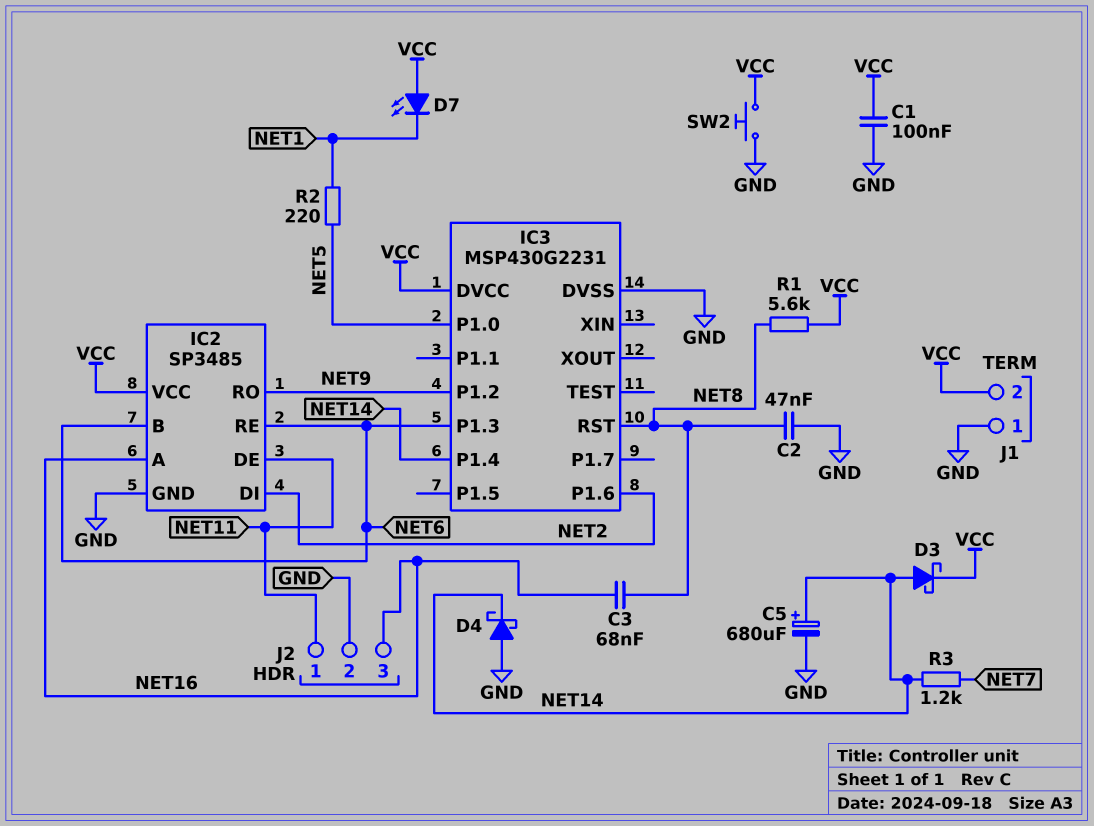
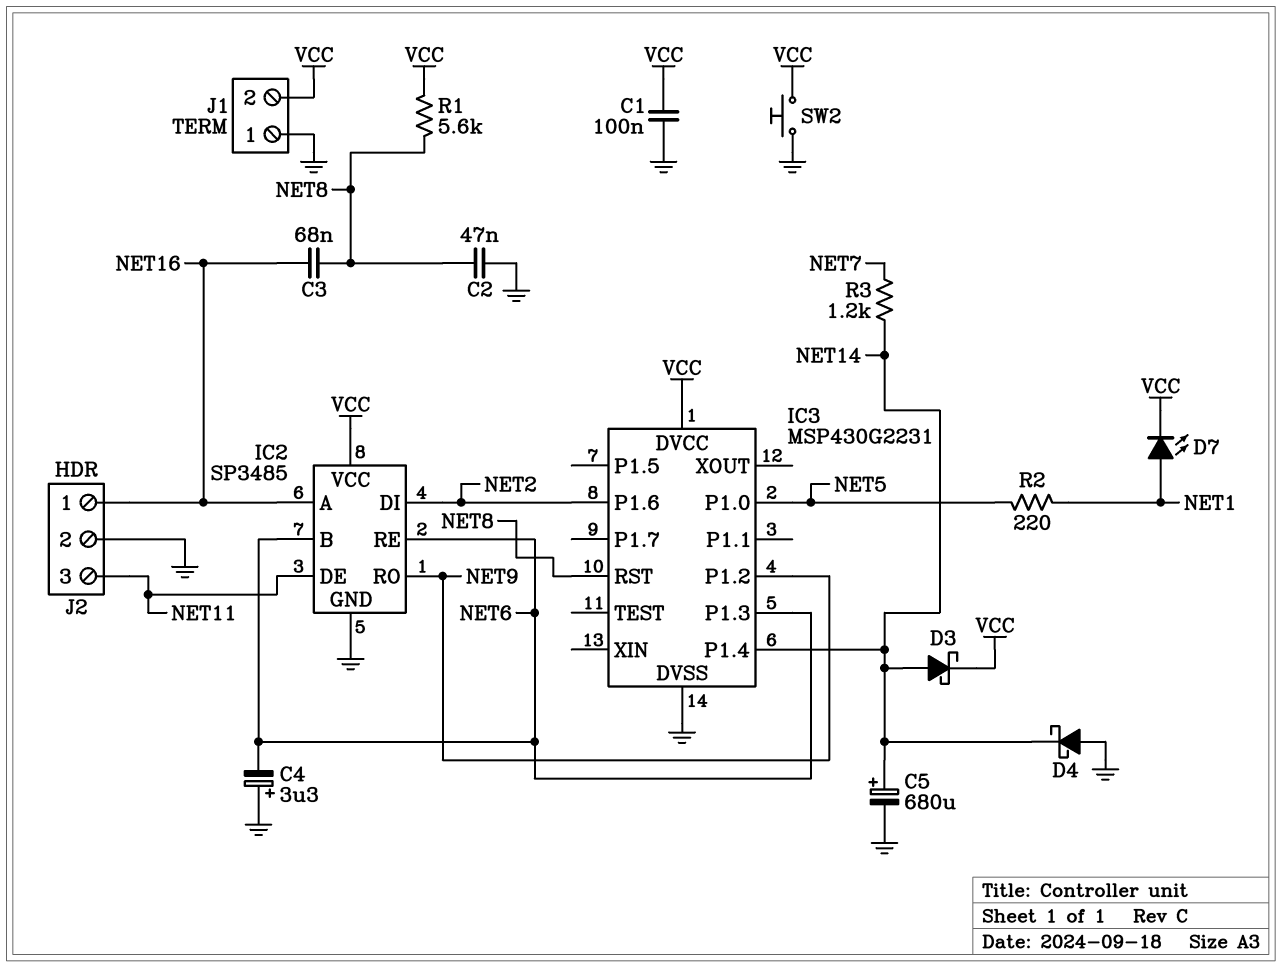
C4: none -> 3.3uF (plus GND, minus NET6)
D7: LED (A VCC, K NET1) -> LED (A NET1, K VCC)
J2 pin 1: NET11 -> NET16
J2 pin 3: NET16 -> NET11

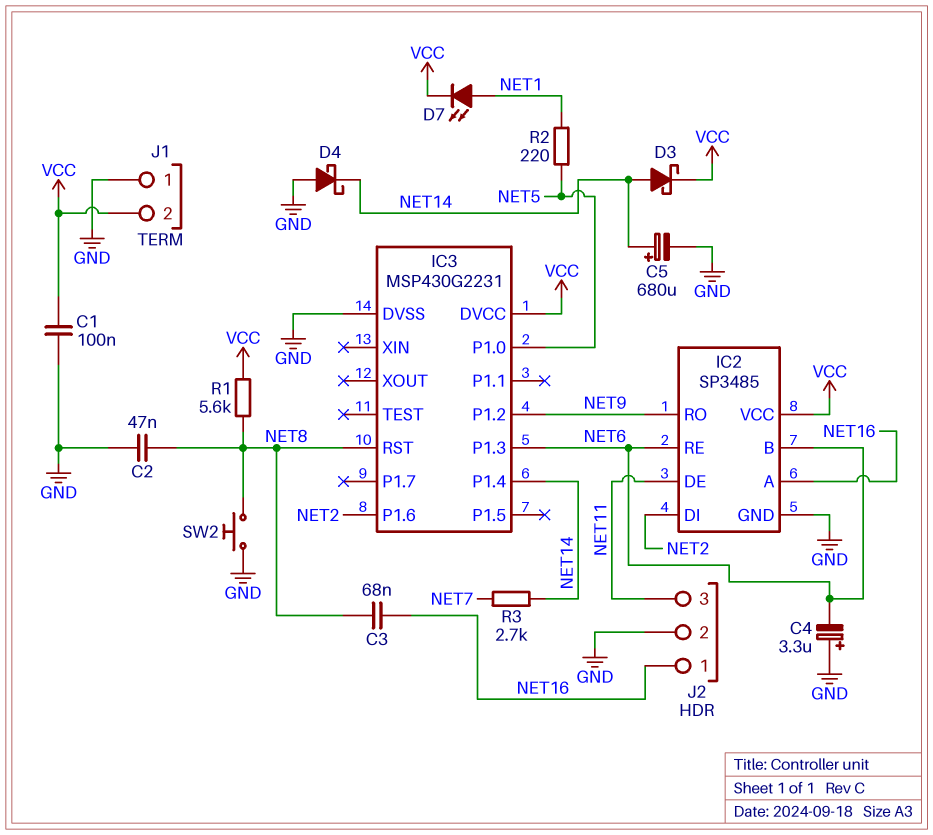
R3: 1.2k (NET7, NET14) -> 2.7k (NET7, NET14)
SW2: button (GND, VCC) -> button (GND, NET8)

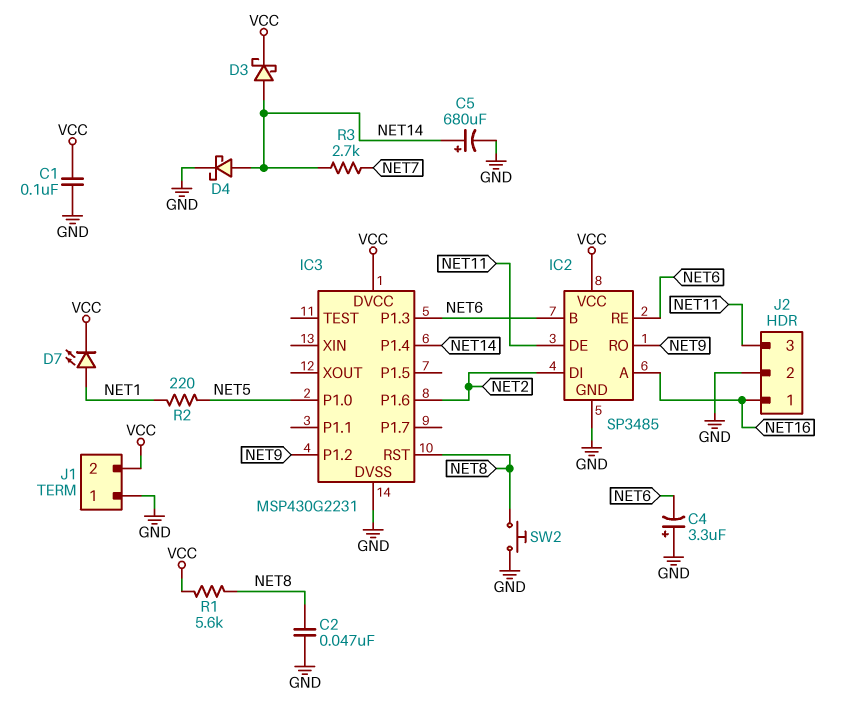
C3: 68nF (NET8, NET16) -> none
D4: schottky (A GND, K NET14) -> schottky (A NET14, K GND)

